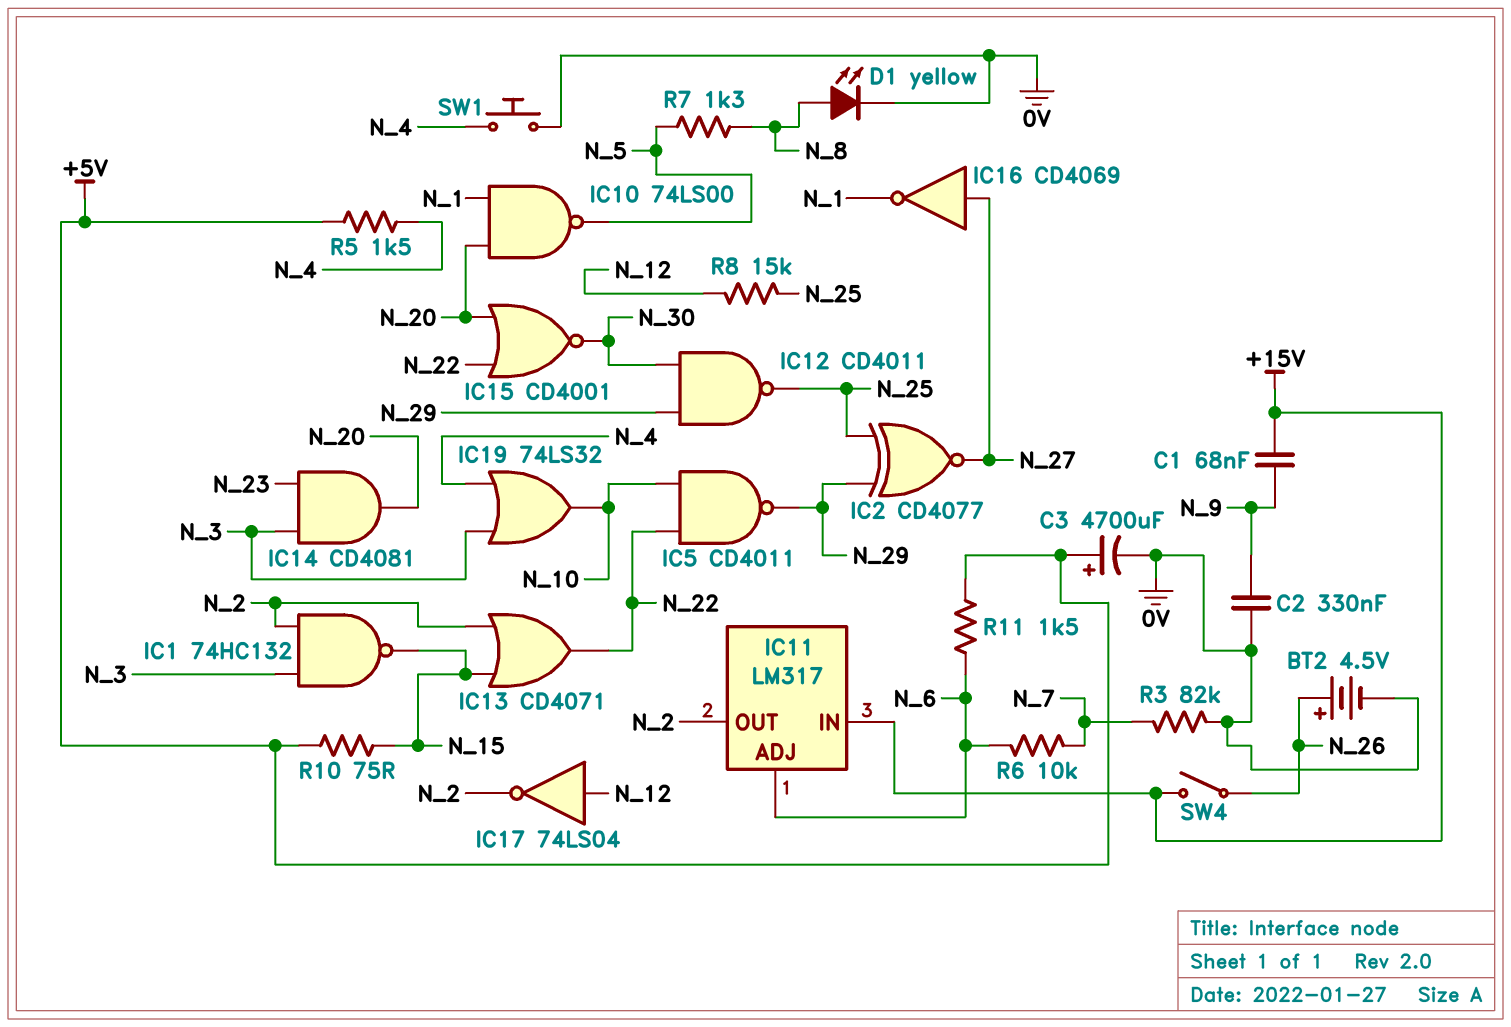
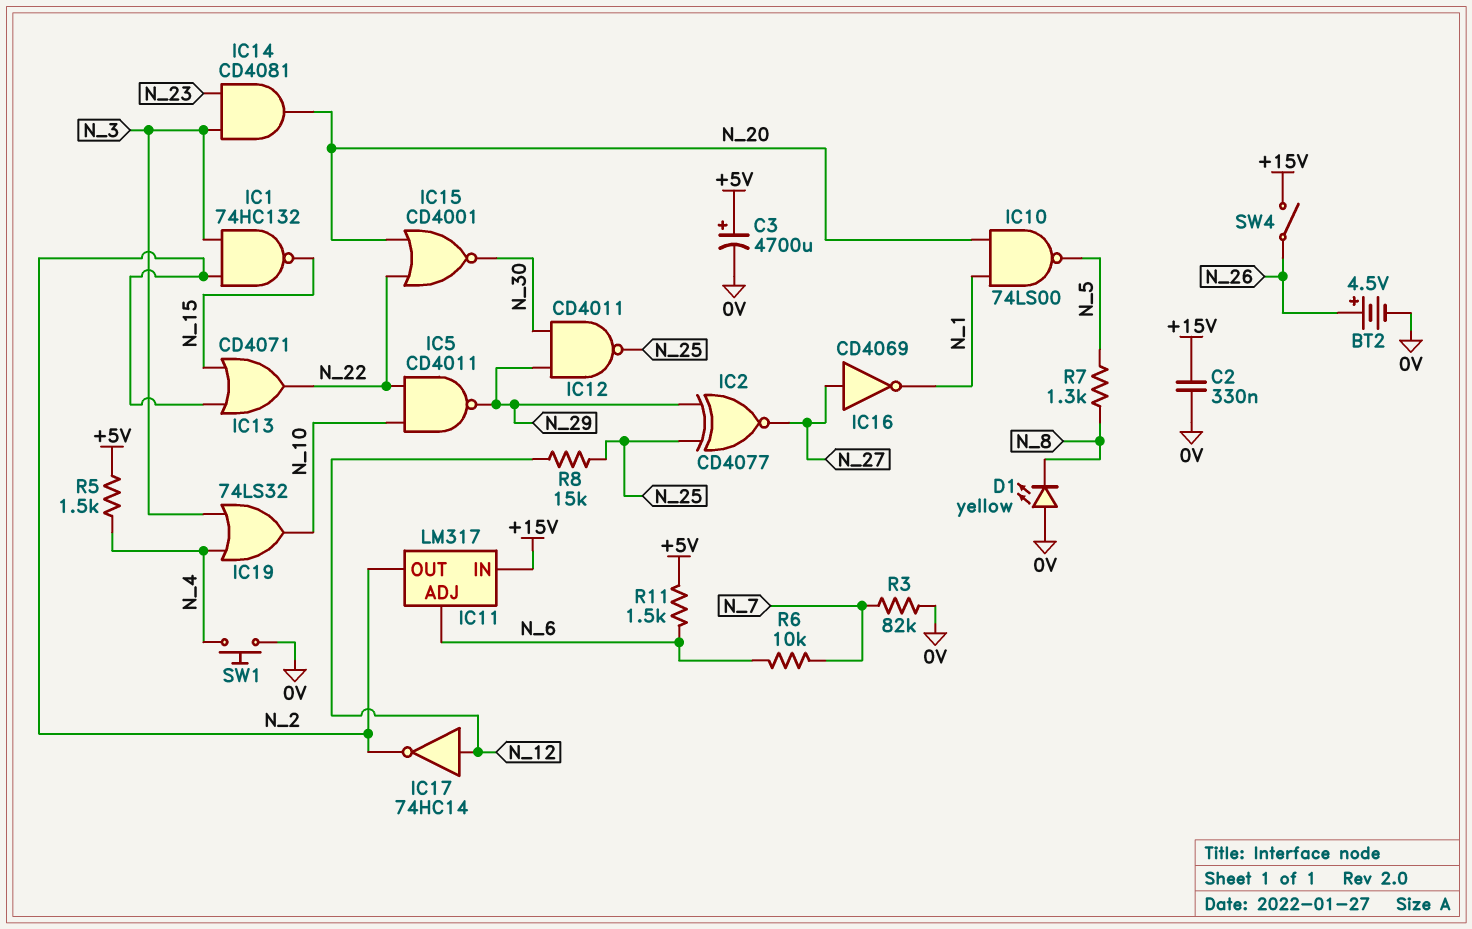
C1: 68nF (+15V, N_9) -> none
C2: 330nF (0V, N_9) -> 330nF (+15V, 0V)
D1: LED yellow (A N_8, K 0V) -> LED yellow (A 0V, K N_8)
IC17: NOT 74LS04 (in N_12, out N_2) -> NOT 74HC14 (in N_12, out N_2)
R10: 75 (+5V, N_15) -> none

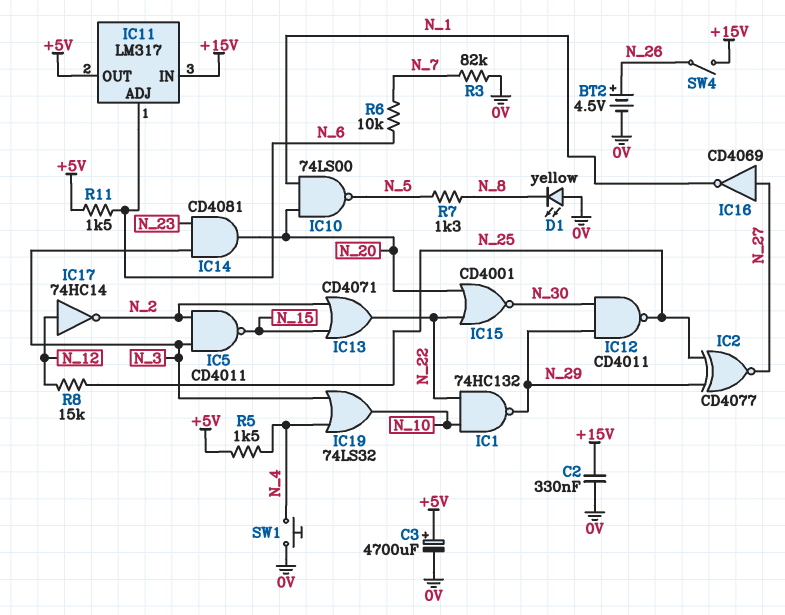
IC1: NAND 74HC132 (in N_2, in N_3, out N_15) -> NAND 74HC132 (in N_10, in N_22, out N_29)
IC5: NAND CD4011 (in N_10, in N_22, out N_29) -> NAND CD4011 (in N_2, in N_3, out N_15)
IC11 pin OUT: N_2 -> +5V

